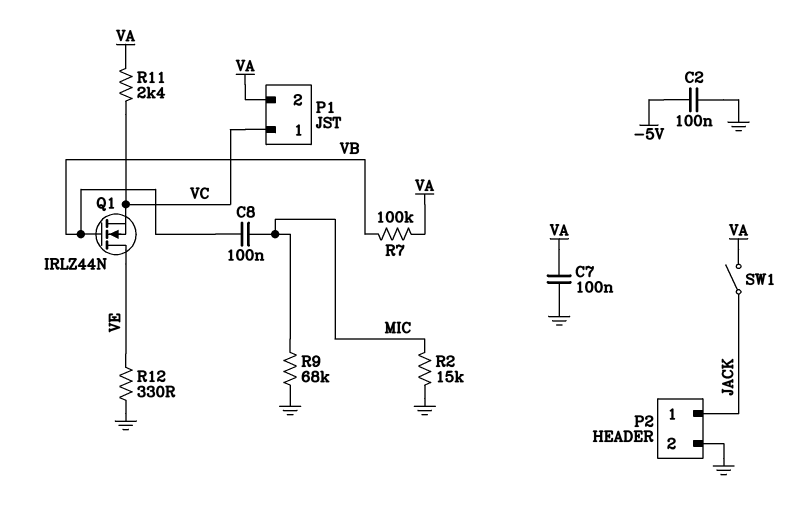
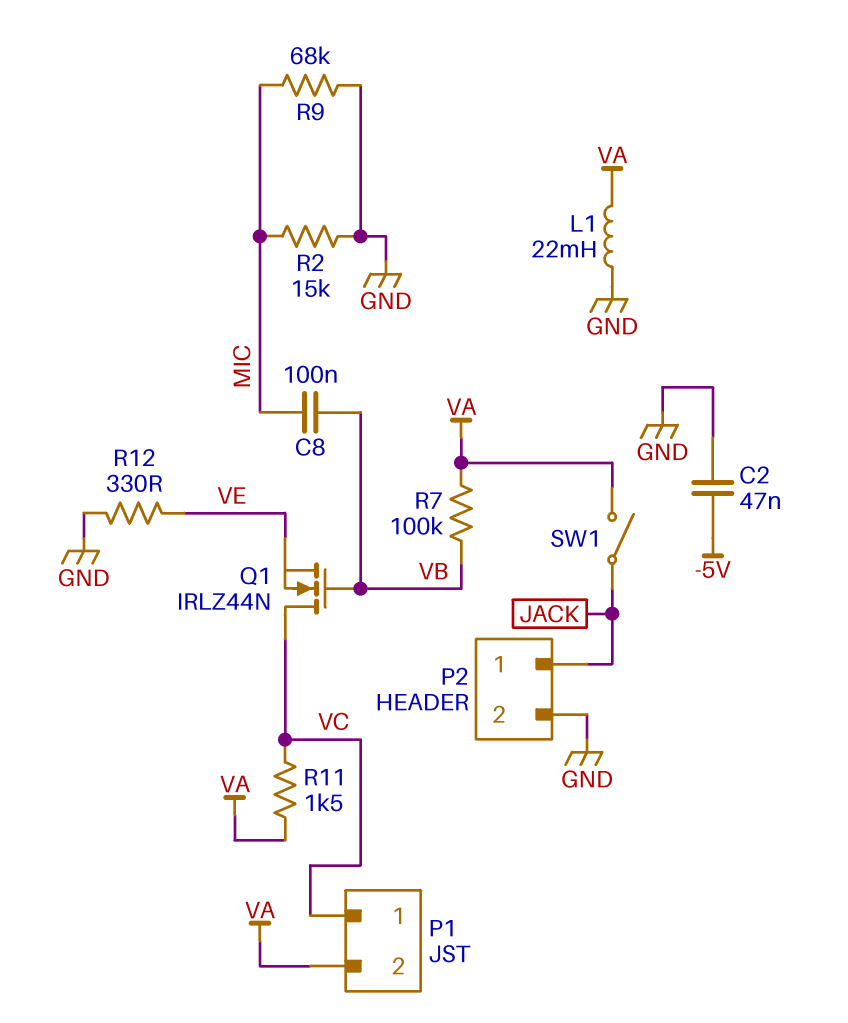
C2: 100nF (-5V, GND) -> 47nF (-5V, GND)
C7: 100nF (GND, VA) -> none
L1: none -> 22mH (GND, VA)
Q1: NMOS IRLZ44N (G VB, D VE, S VC) -> NMOS IRLZ44N (G VB, D VC, S VE)
R11: 2.4k (VA, VC) -> 1.5k (VA, VC)

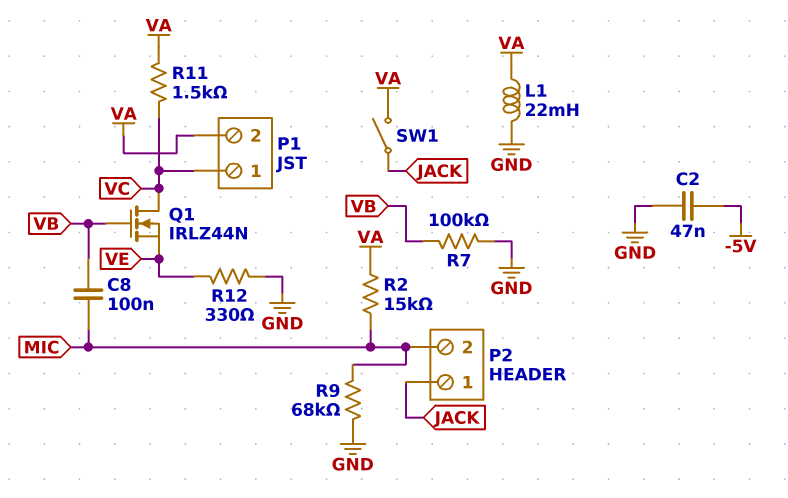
P2 pin 2: GND -> MIC
R2: 15k (GND, MIC) -> 15k (MIC, VA)
R7: 100k (VA, VB) -> 100k (GND, VB)

